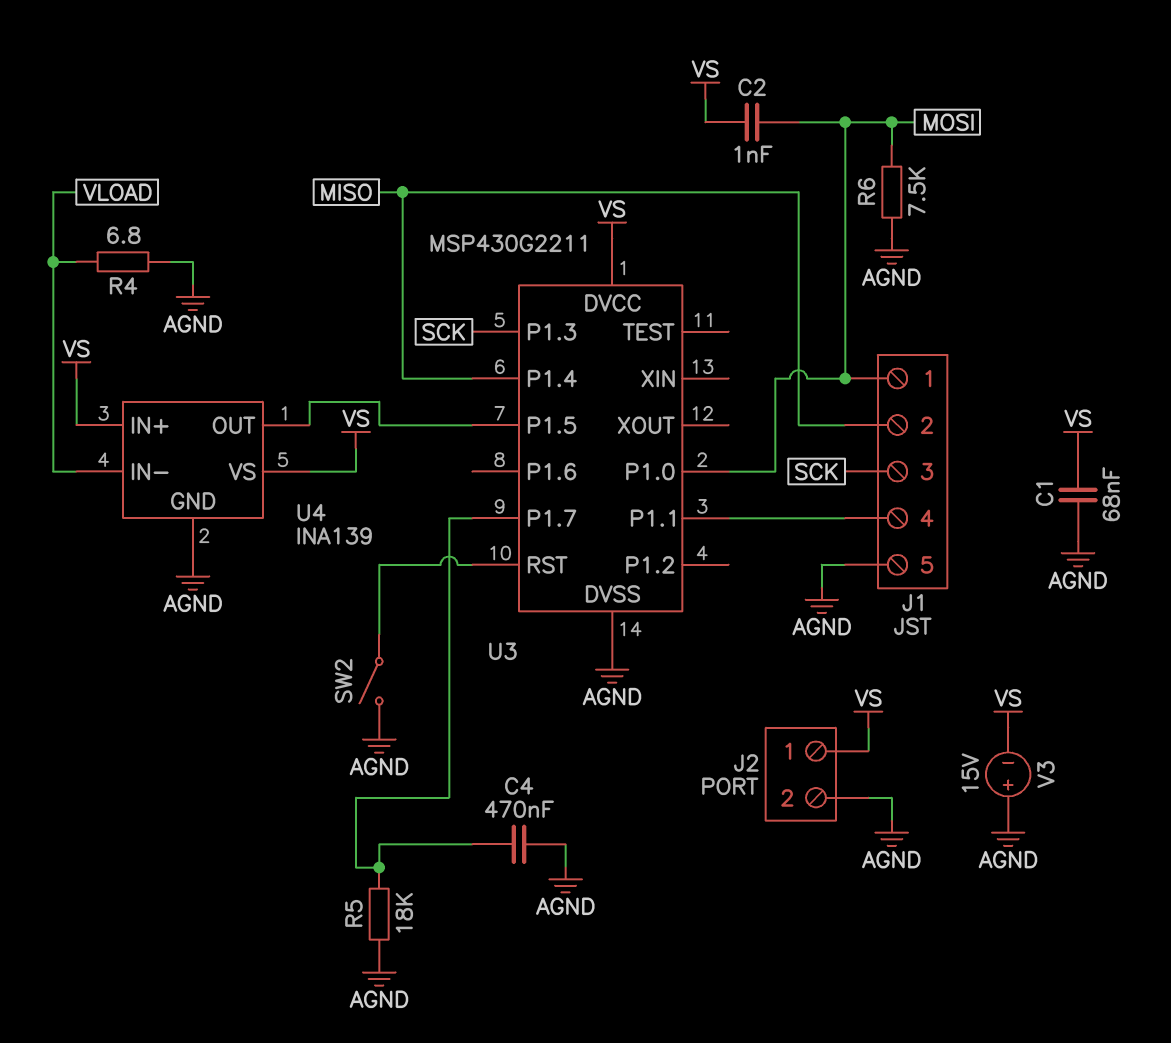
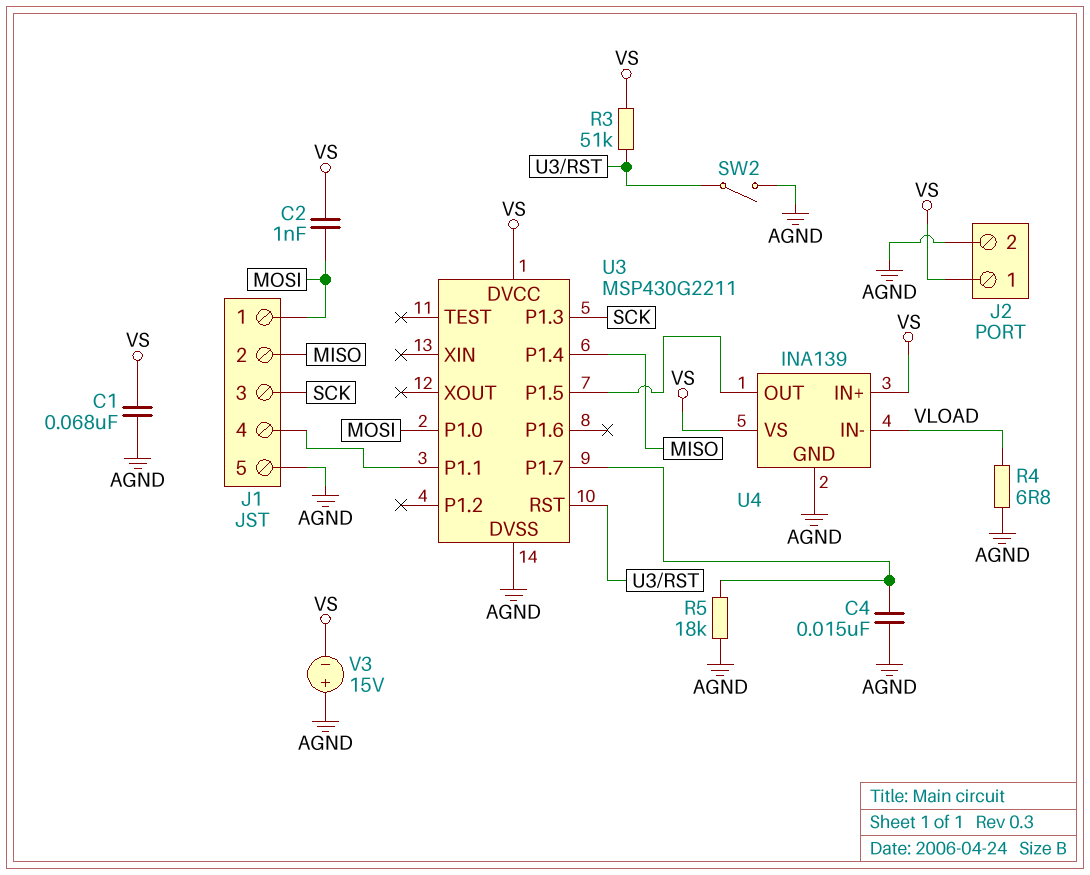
C4: 470nF (AGND, U3/P1.7) -> 15nF (AGND, U3/P1.7)
R3: none -> 51k (U3/RST, VS)
R6: 7.5k (AGND, MOSI) -> none

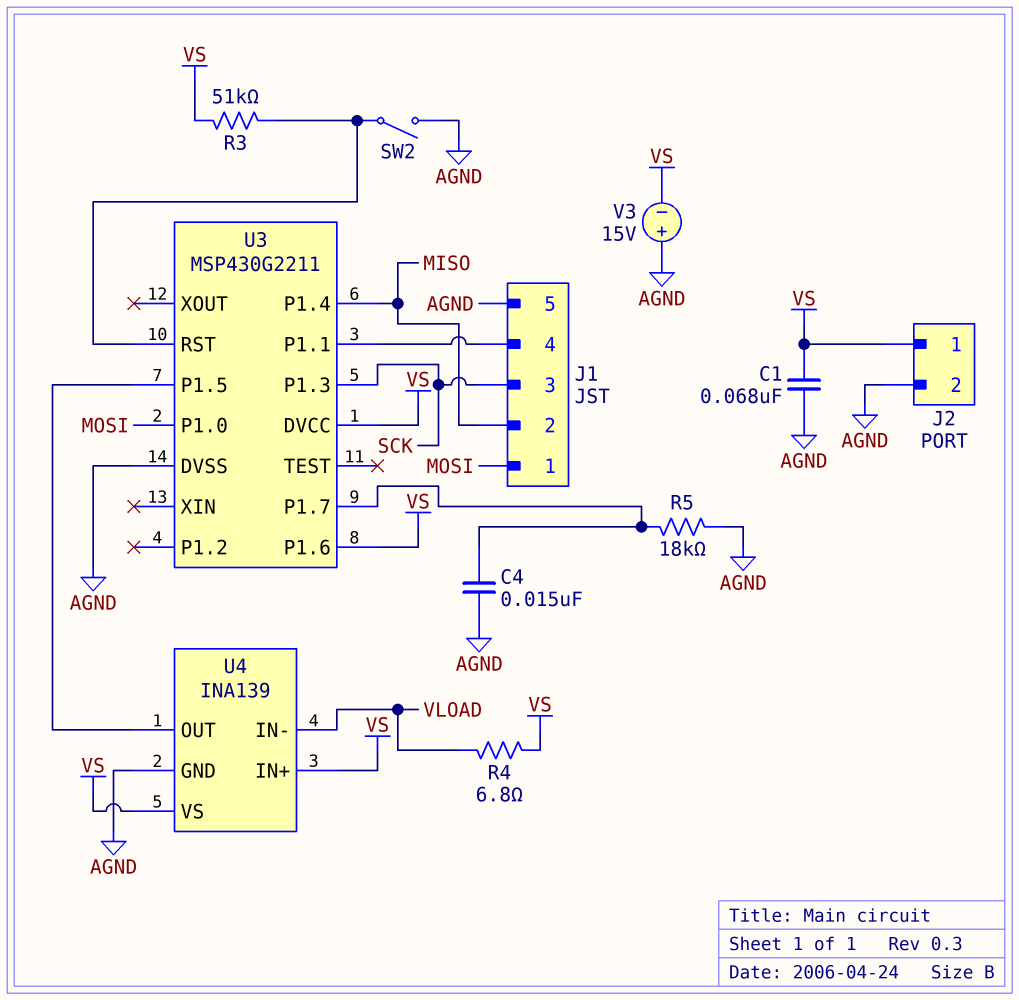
C2: 1nF (MOSI, VS) -> none
R4: 6.8 (AGND, VLOAD) -> 6.8 (VLOAD, VS)
U3 pin P1.6: none -> VS

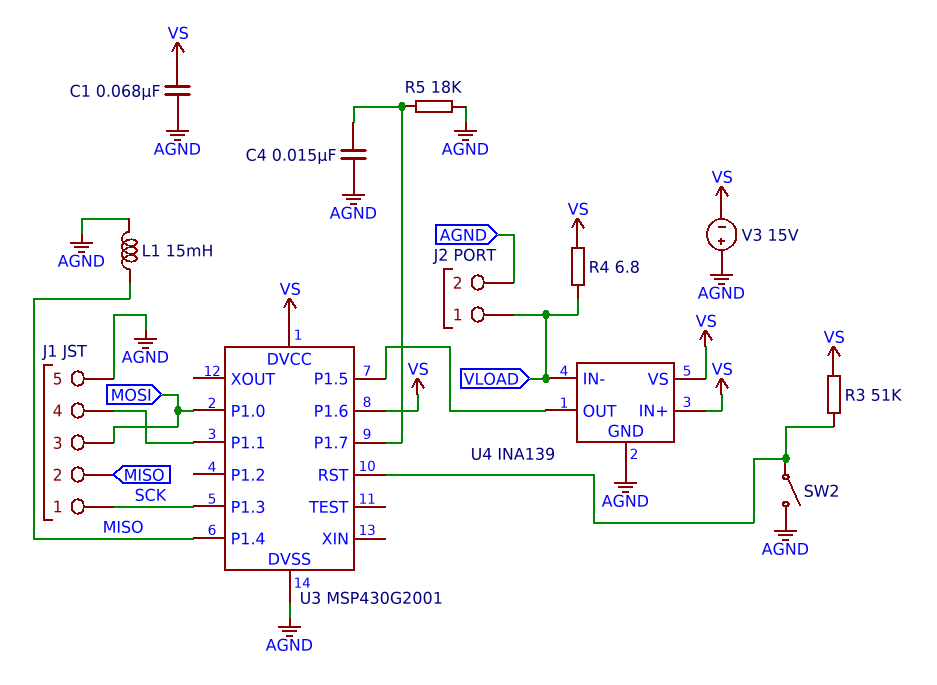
J1 pin 1: MOSI -> SCK
J1 pin 3: SCK -> MOSI
J2 pin 1: VS -> VLOAD
L1: none -> 15mH (AGND, MISO)
U3: MSP430G2211 -> MSP430G2001

